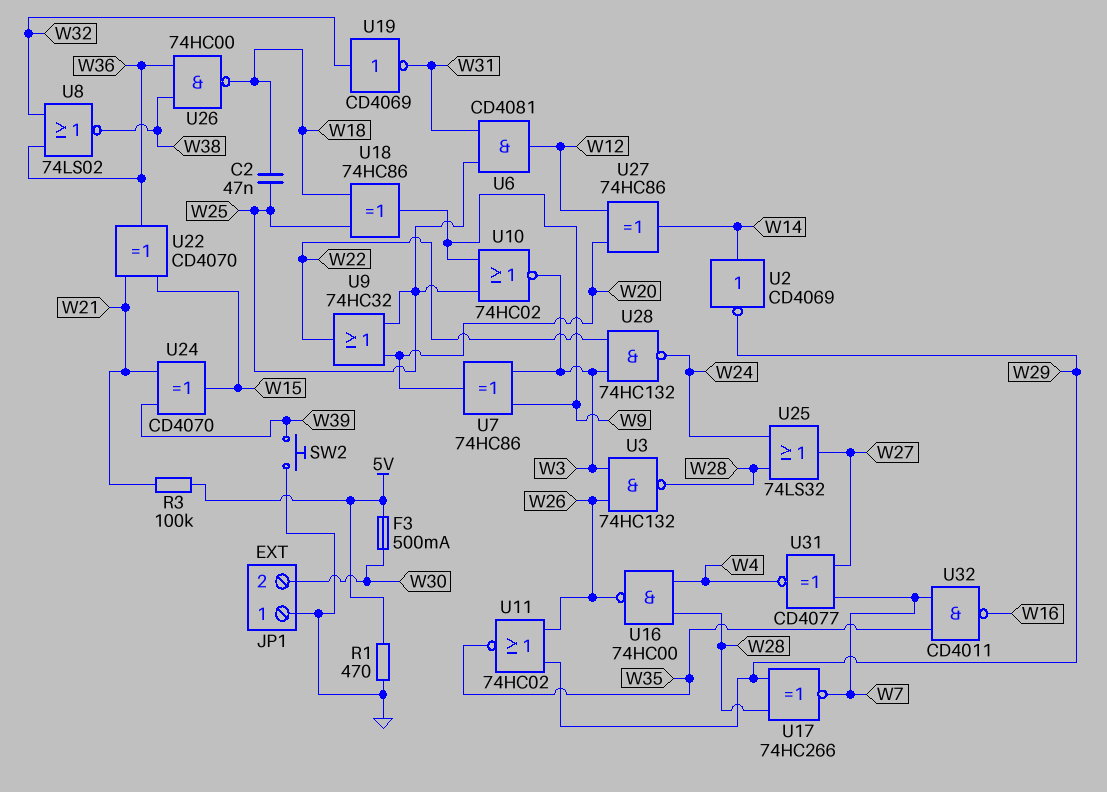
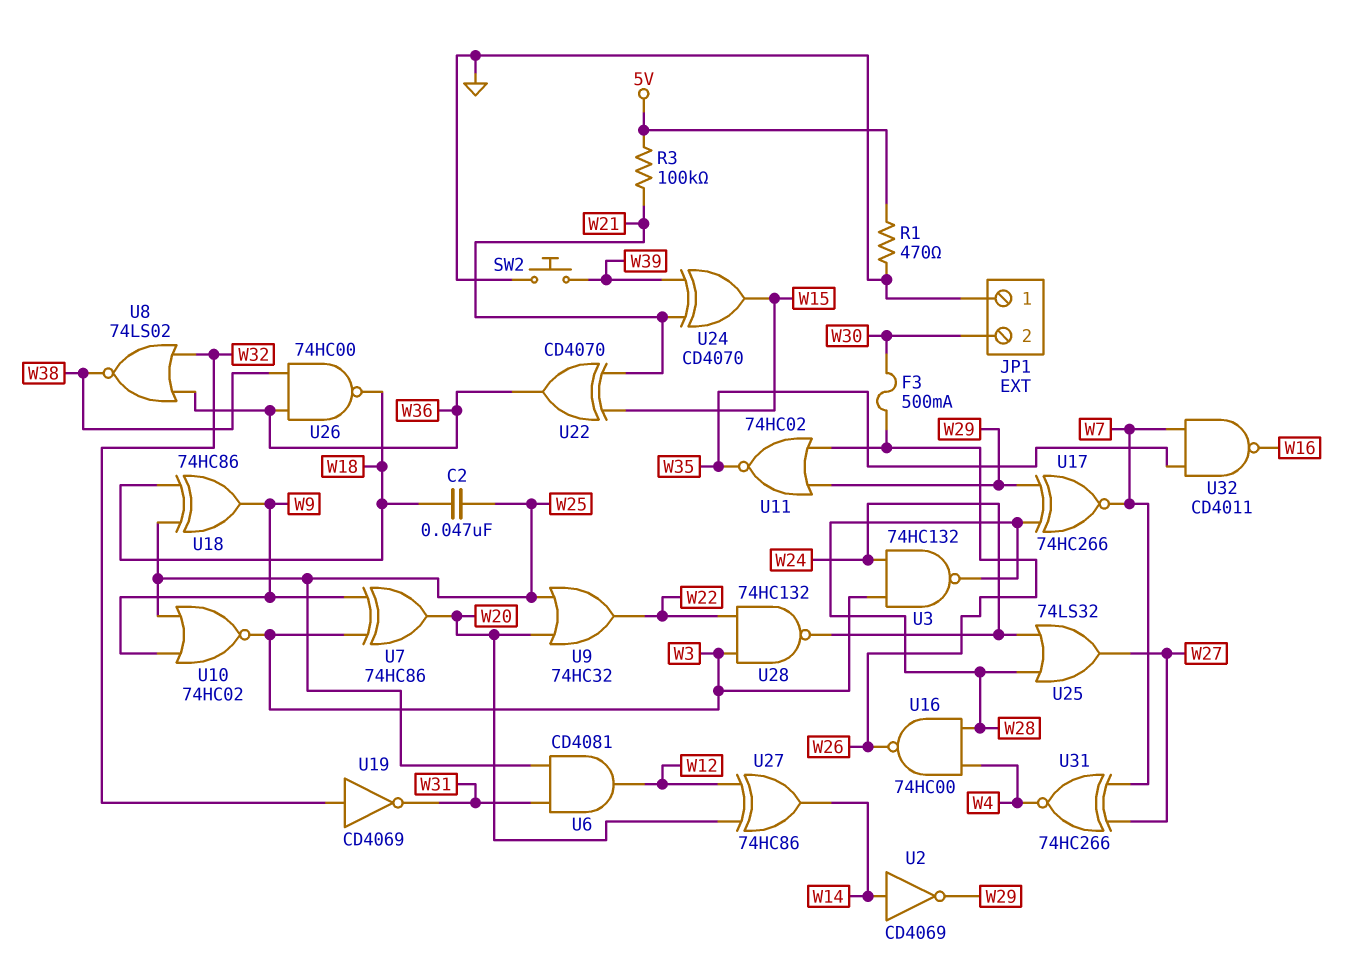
F3: 500mA (5V, W30) -> 500mA (W26, W30)
U3: NAND 74HC132 (in W3, in W26, out W28) -> NAND 74HC132 (in W3, in W24, out W28)
U31: XNOR CD4077 (in W7, in W27, out W4) -> XNOR 74HC266 (in W7, in W27, out W4)

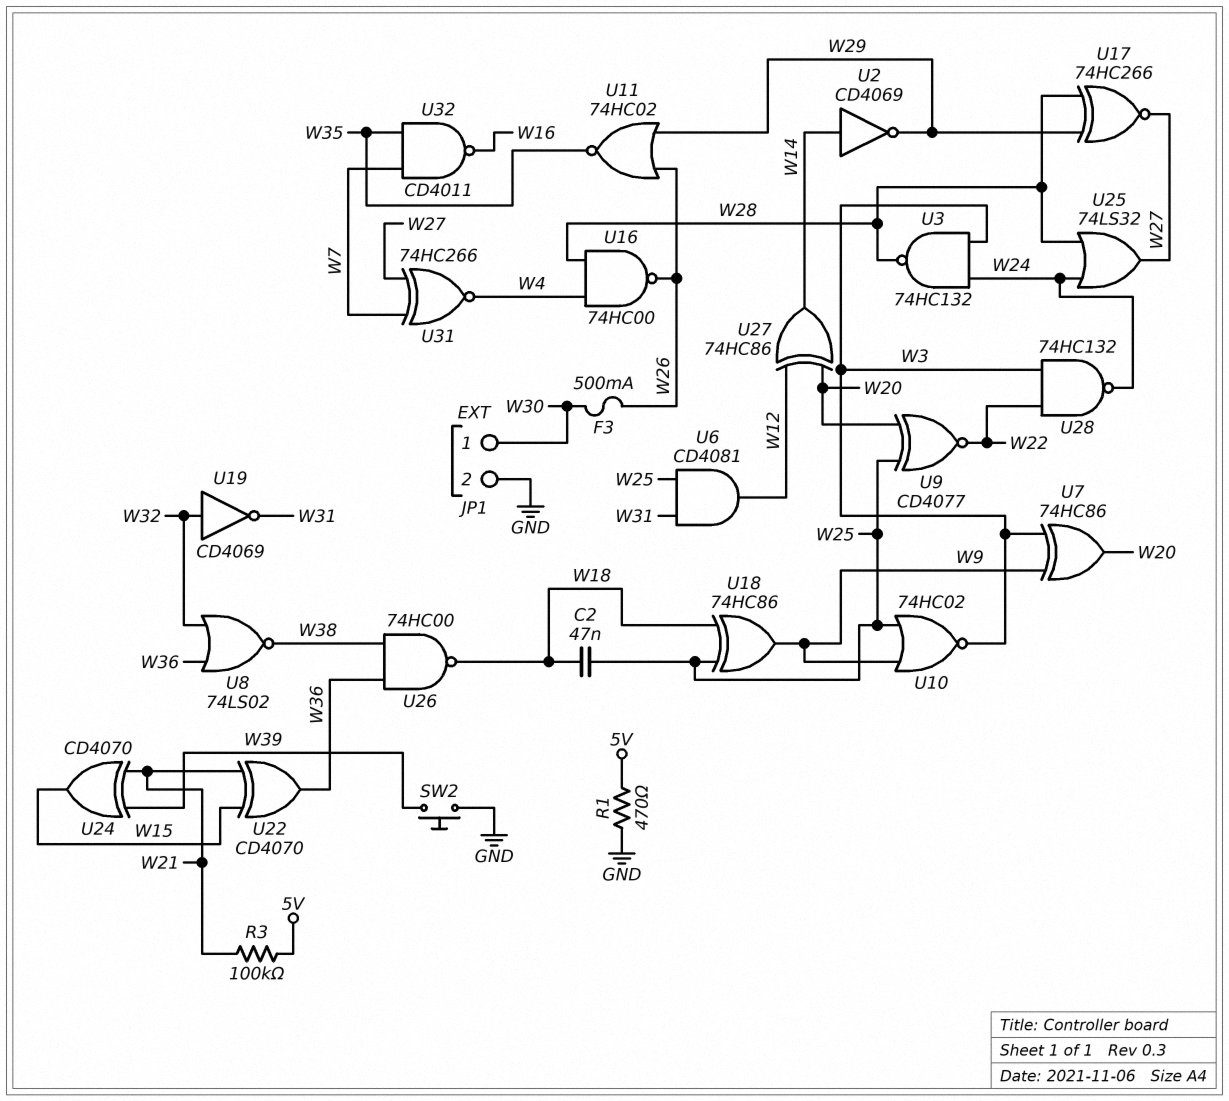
JP1 pin 1: GND -> W30
JP1 pin 2: W30 -> GND
U9: OR 74HC32 (in W20, in W25, out W22) -> XNOR CD4077 (in W20, in W25, out W22)
U17: XNOR 74HC266 (in W28, in W29, out W7) -> XNOR 74HC266 (in W28, in W29, out W27)

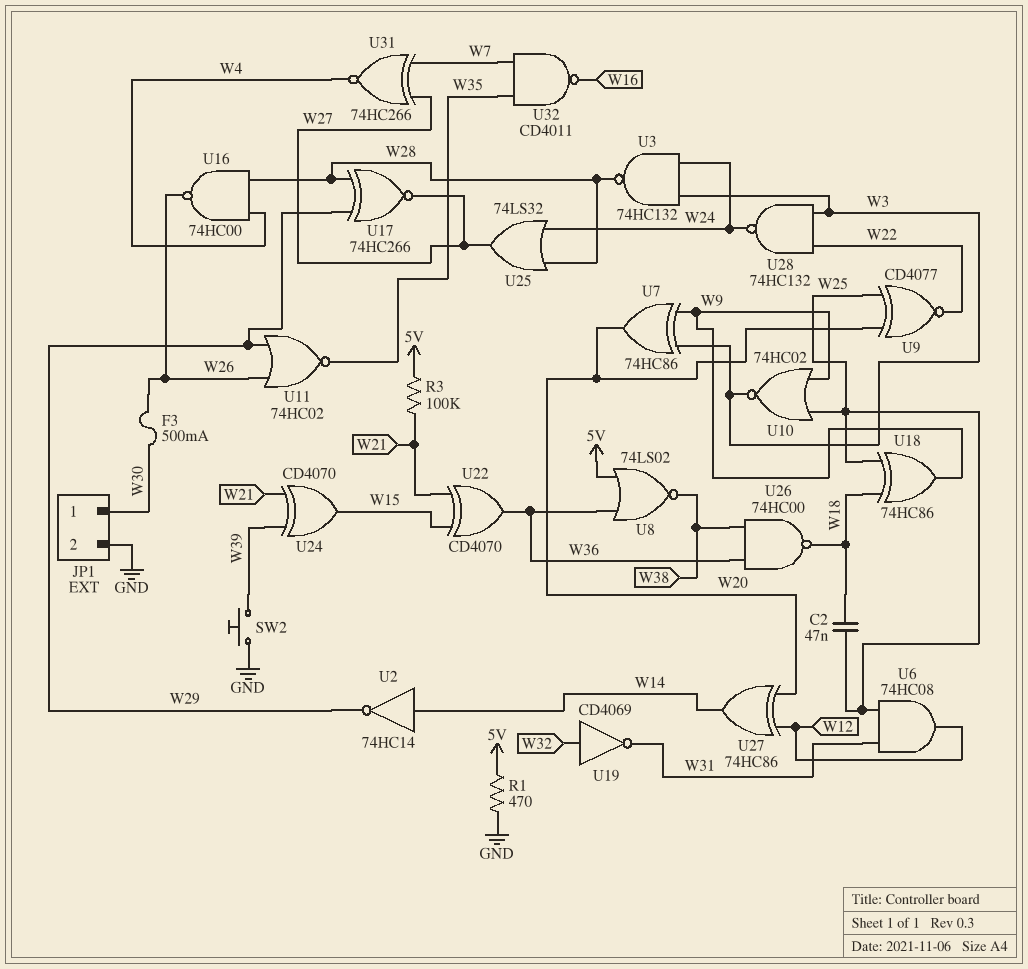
U2: NOT CD4069 (in W14, out W29) -> NOT 74HC14 (in W14, out W29)
U6: AND CD4081 (in W25, in W31, out W12) -> AND 74HC08 (in W25, in W31, out W12)
U8: NOR 74LS02 (in W32, in W36, out W38) -> NOR 74LS02 (in 5V, in W36, out W38)

